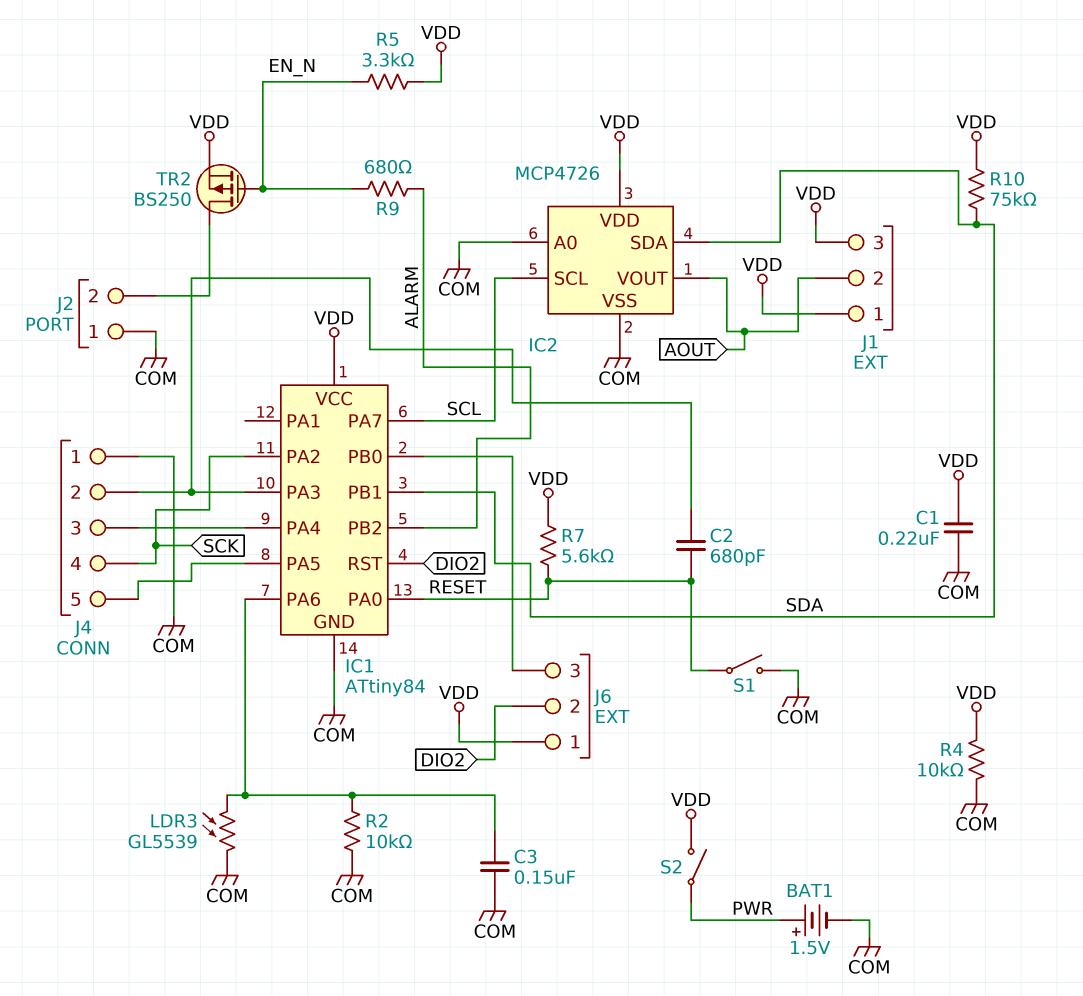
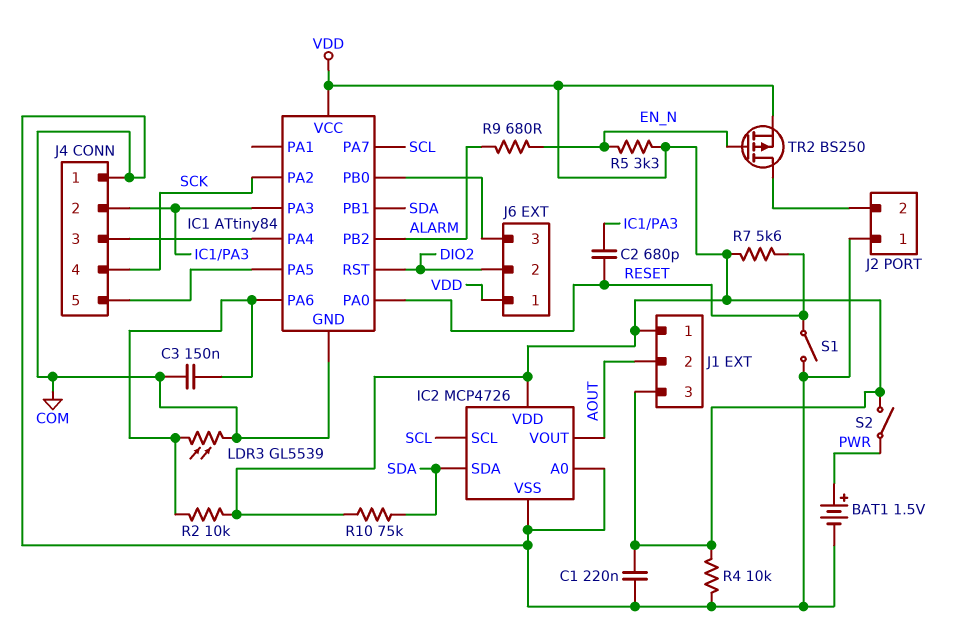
R2: 10k (COM, IC1/PA6) -> 10k (IC1/PA6, VDD)

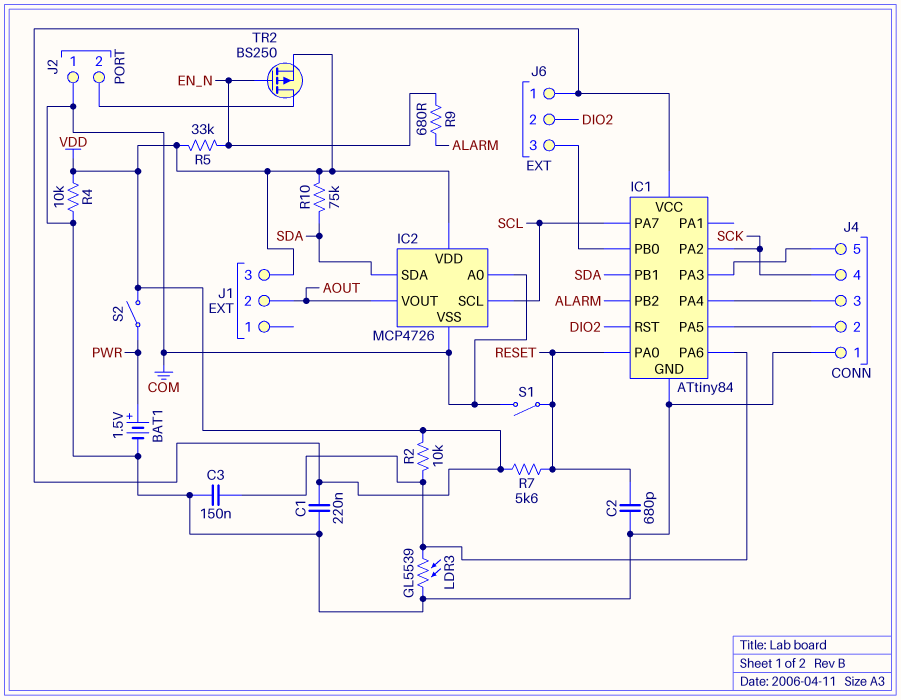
C2: 680pF (IC1/PA3, RESET) -> 680pF (COM, RESET)
J1 pin 1: VDD -> none
J4 pin 2: IC1/PA3 -> IC1/PA5
J4 pin 5: IC1/PA5 -> IC1/PA3
R5: 3.3k (EN_N, VDD) -> 33k (EN_N, VDD)

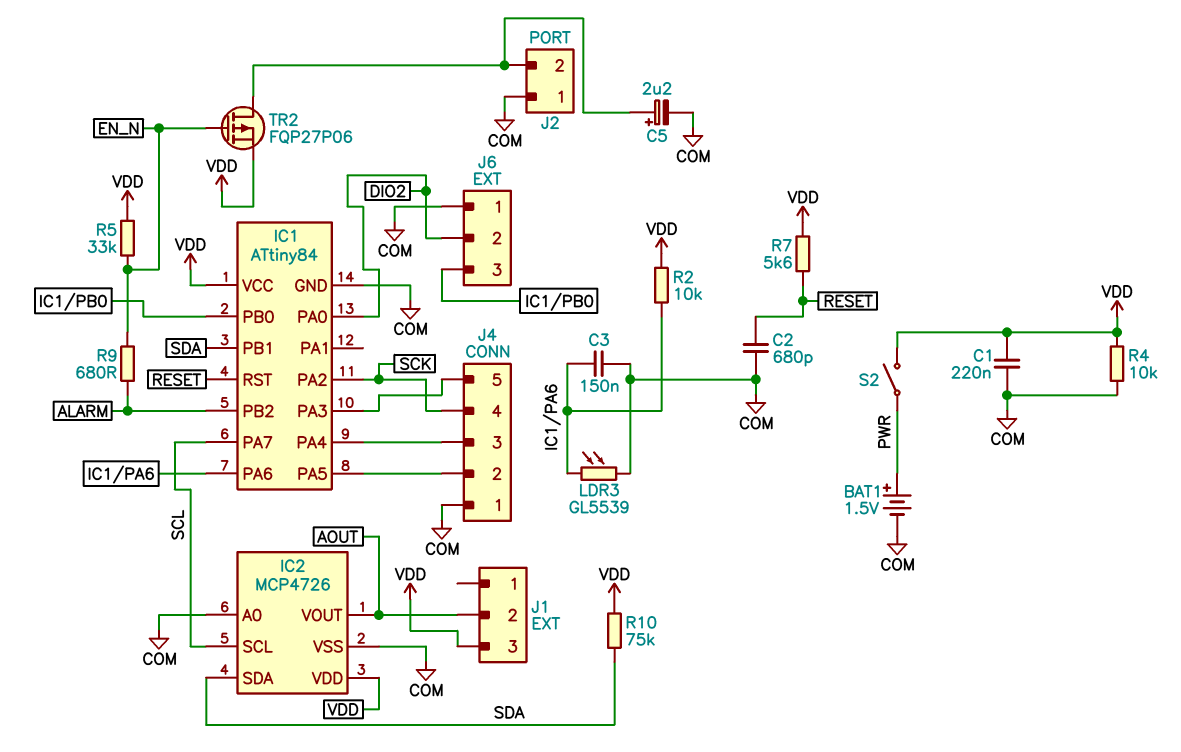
C5: none -> 2.2uF (plus J2/2, minus COM)
IC1 pin PA0: RESET -> DIO2
IC1 pin RST: DIO2 -> RESET
J6 pin 1: VDD -> COM
S1: switch (COM, RESET) -> none
TR2: PMOS BS250 (G EN_N, D J2/2, S VDD) -> PMOS FQP27P06 (G EN_N, D J2/2, S VDD)

